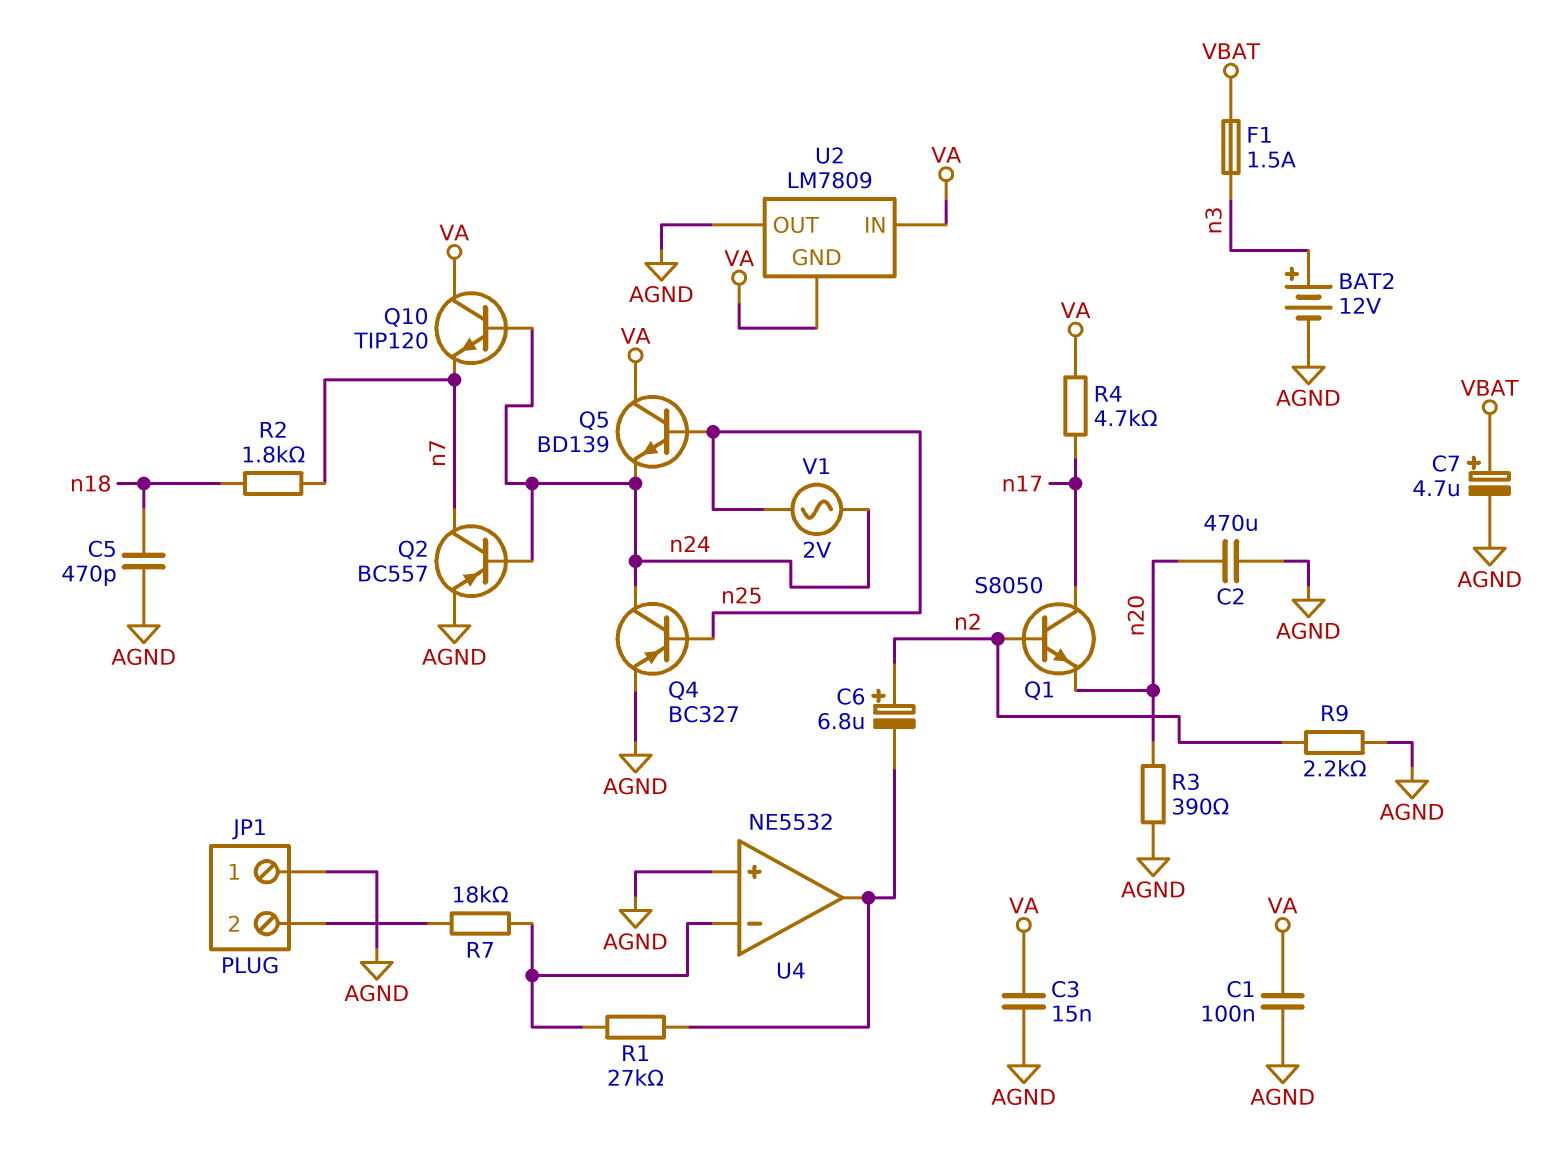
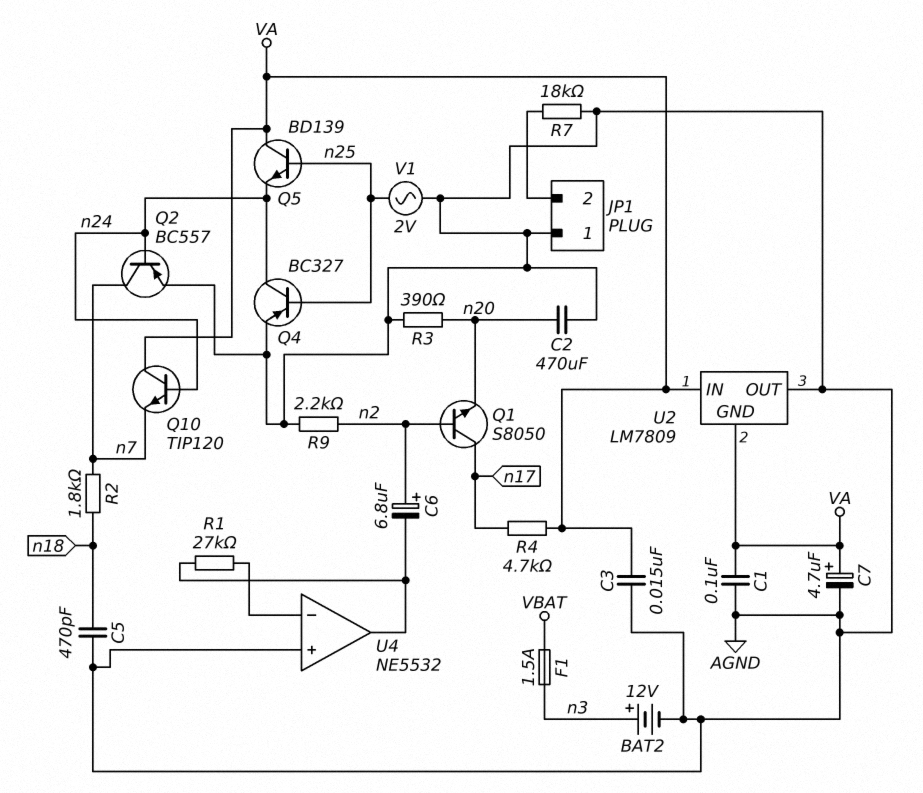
C7: 4.7uF (plus VBAT, minus AGND) -> 4.7uF (plus VA, minus AGND)
R7: 18k (JP1/2, U4/in-) -> 18k (AGND, JP1/2)
V1: AC 2V (n24, n25) -> AC 2V (AGND, n25)

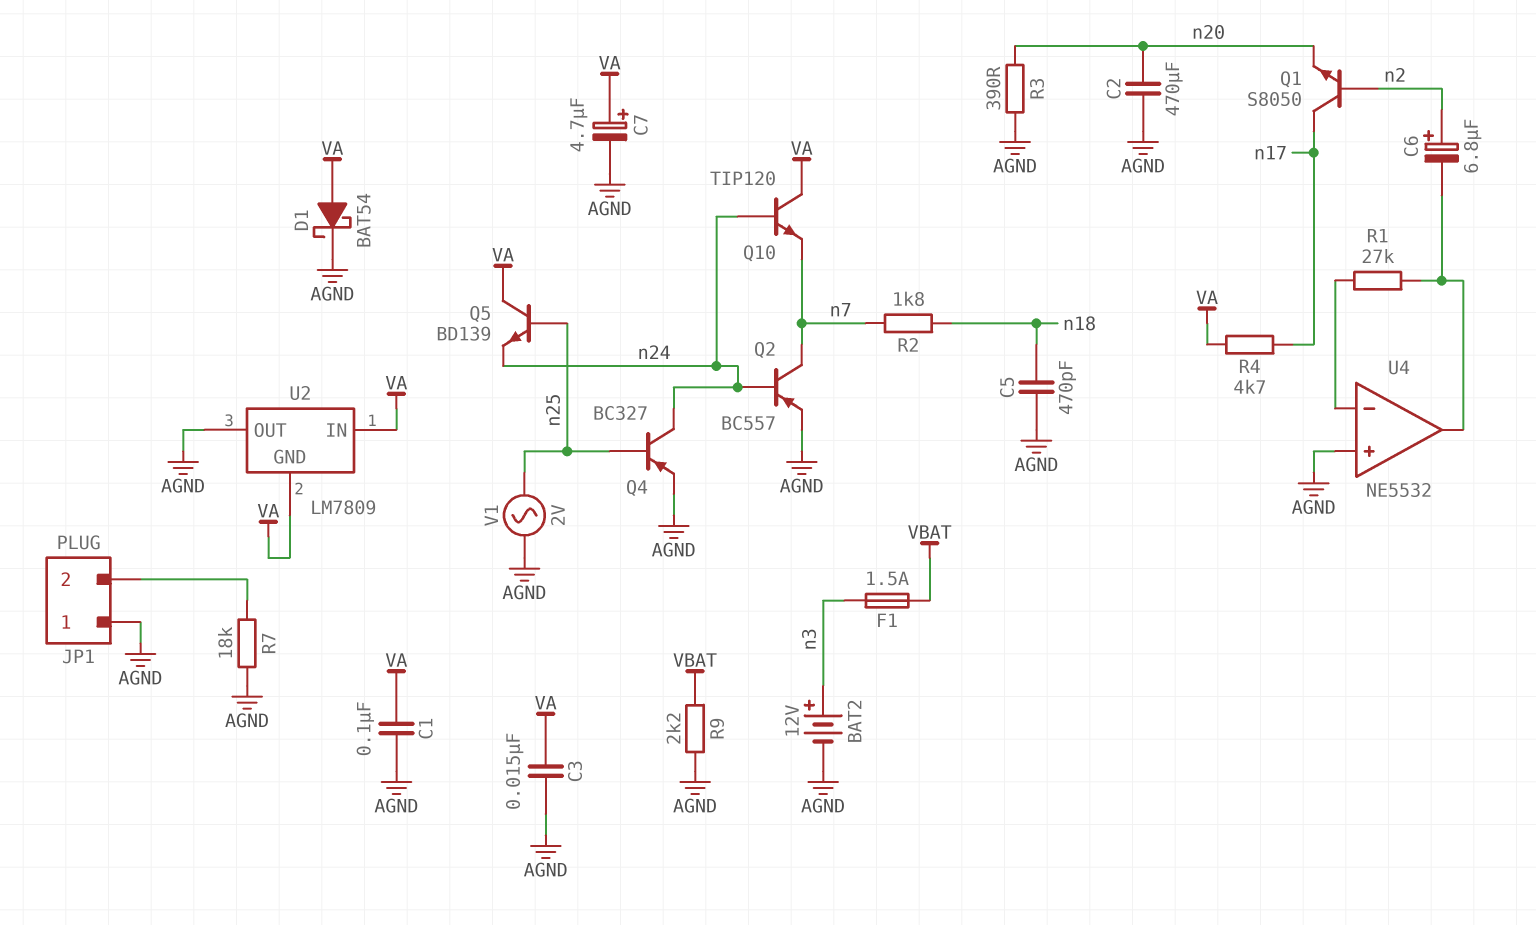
D1: none -> schottky BAT54 (A VA, K AGND)
R9: 2.2k (AGND, n2) -> 2.2k (AGND, VBAT)

